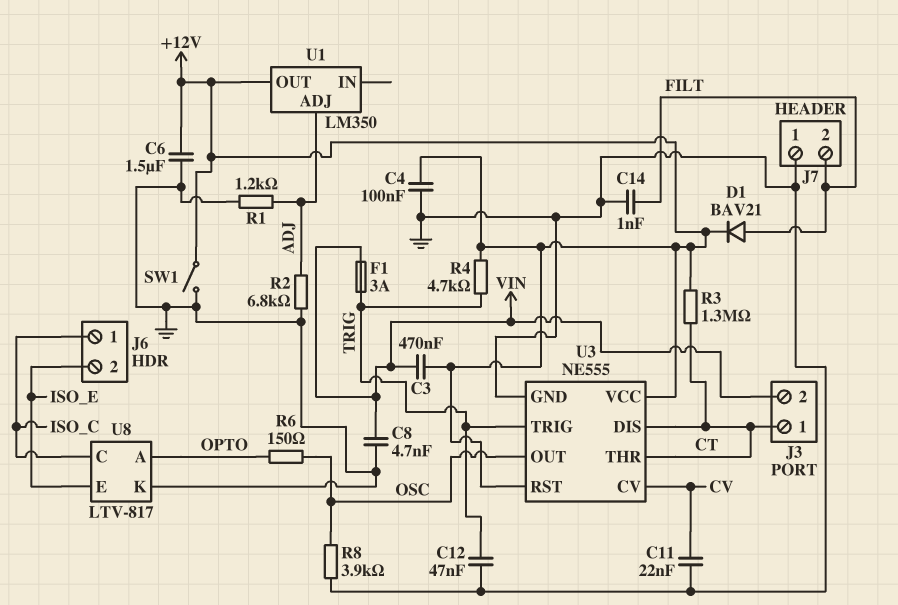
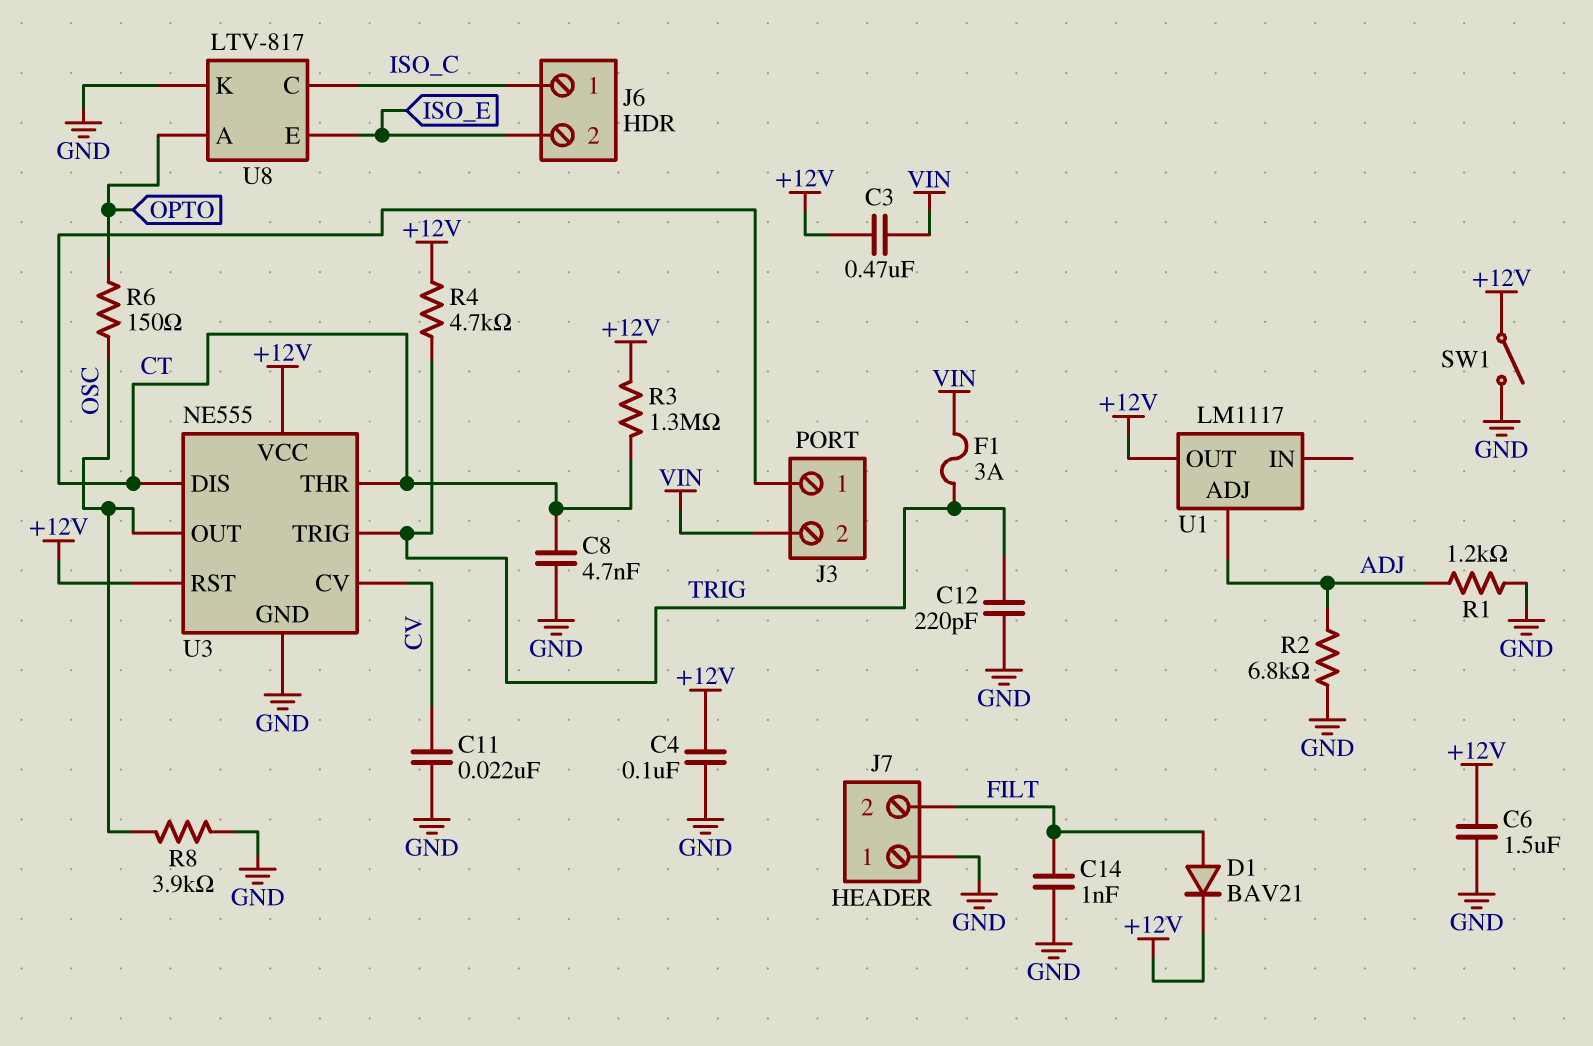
C8: 4.7nF (GND, VIN) -> 4.7nF (CT, GND)
C12: 47nF (GND, TRIG) -> 220pF (GND, TRIG)
U1: LM350 -> LM1117

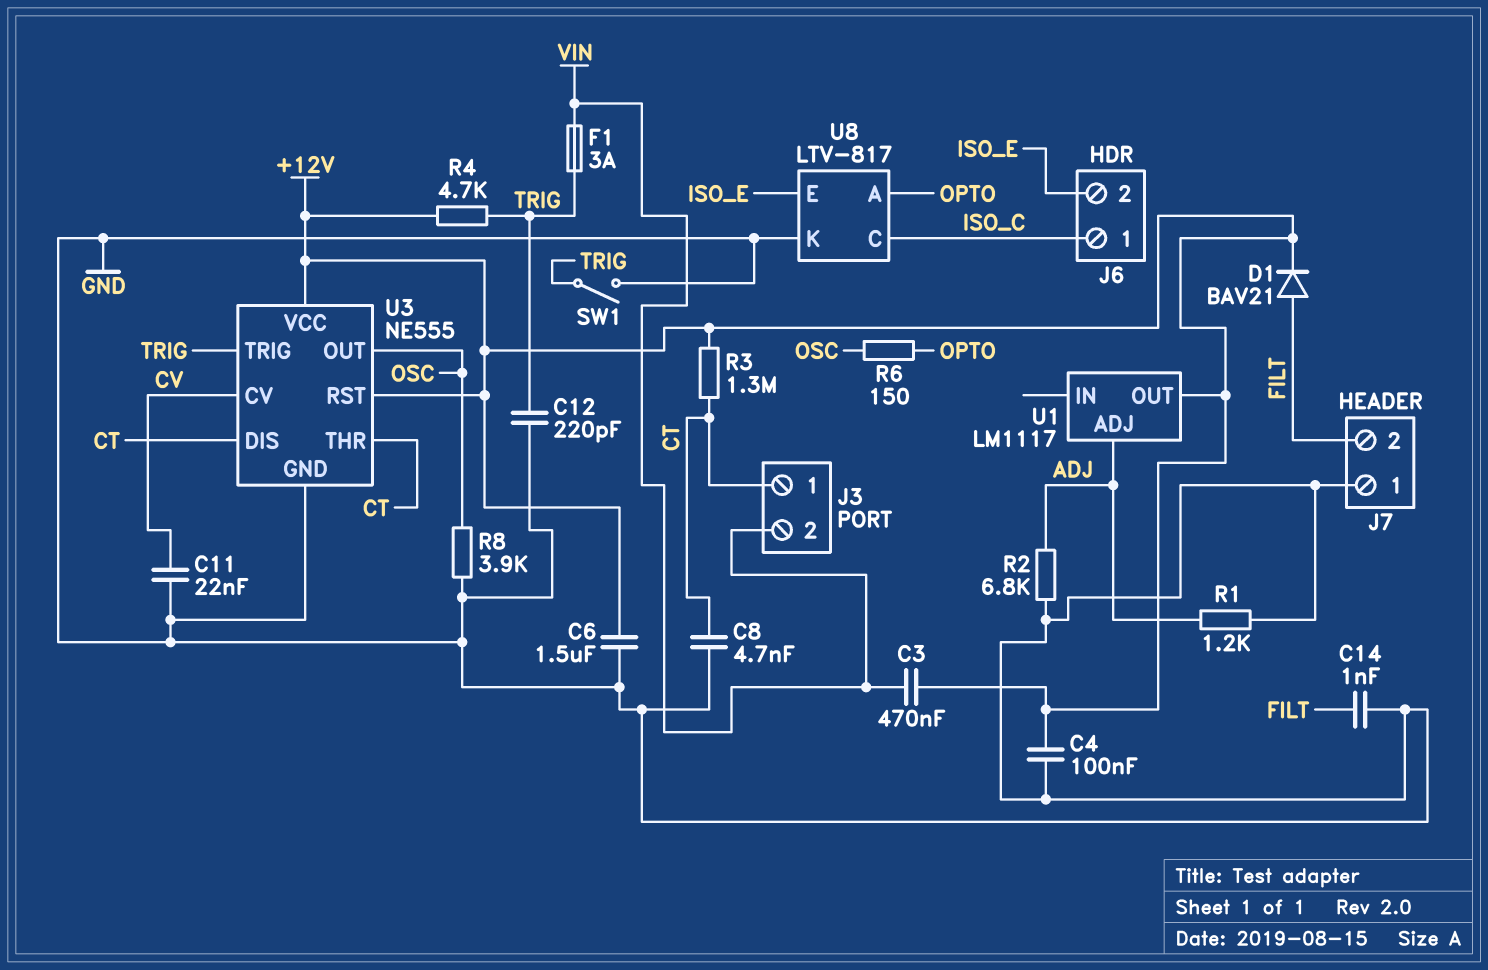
SW1: switch (+12V, GND) -> switch (GND, TRIG)

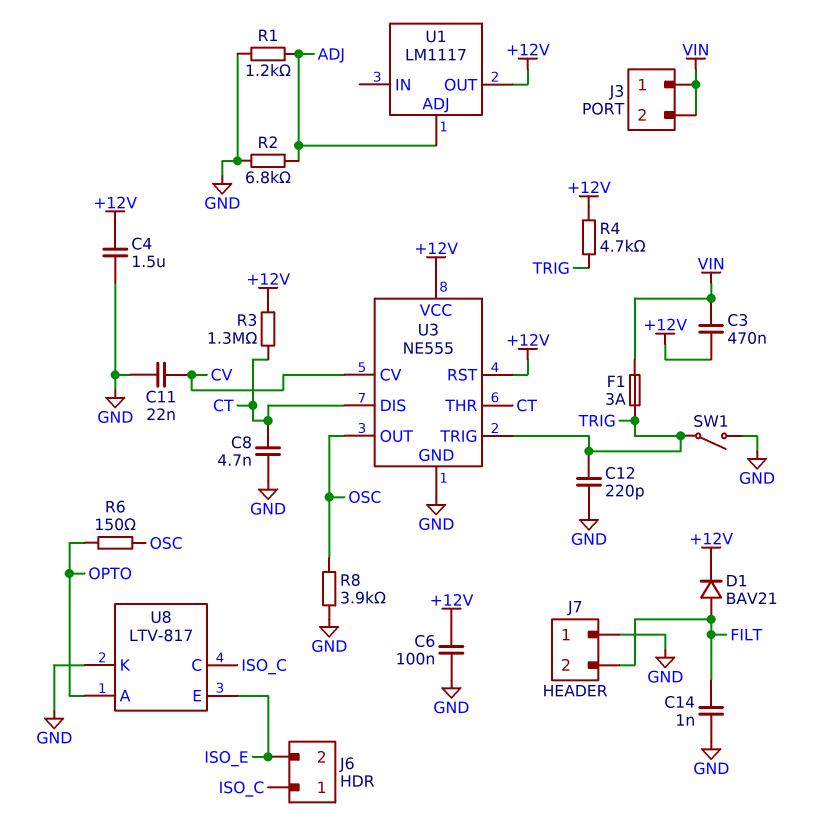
C4: 100nF (+12V, GND) -> 1.5uF (+12V, GND)
C6: 1.5uF (+12V, GND) -> 100nF (+12V, GND)
J3 pin 1: CT -> VIN

